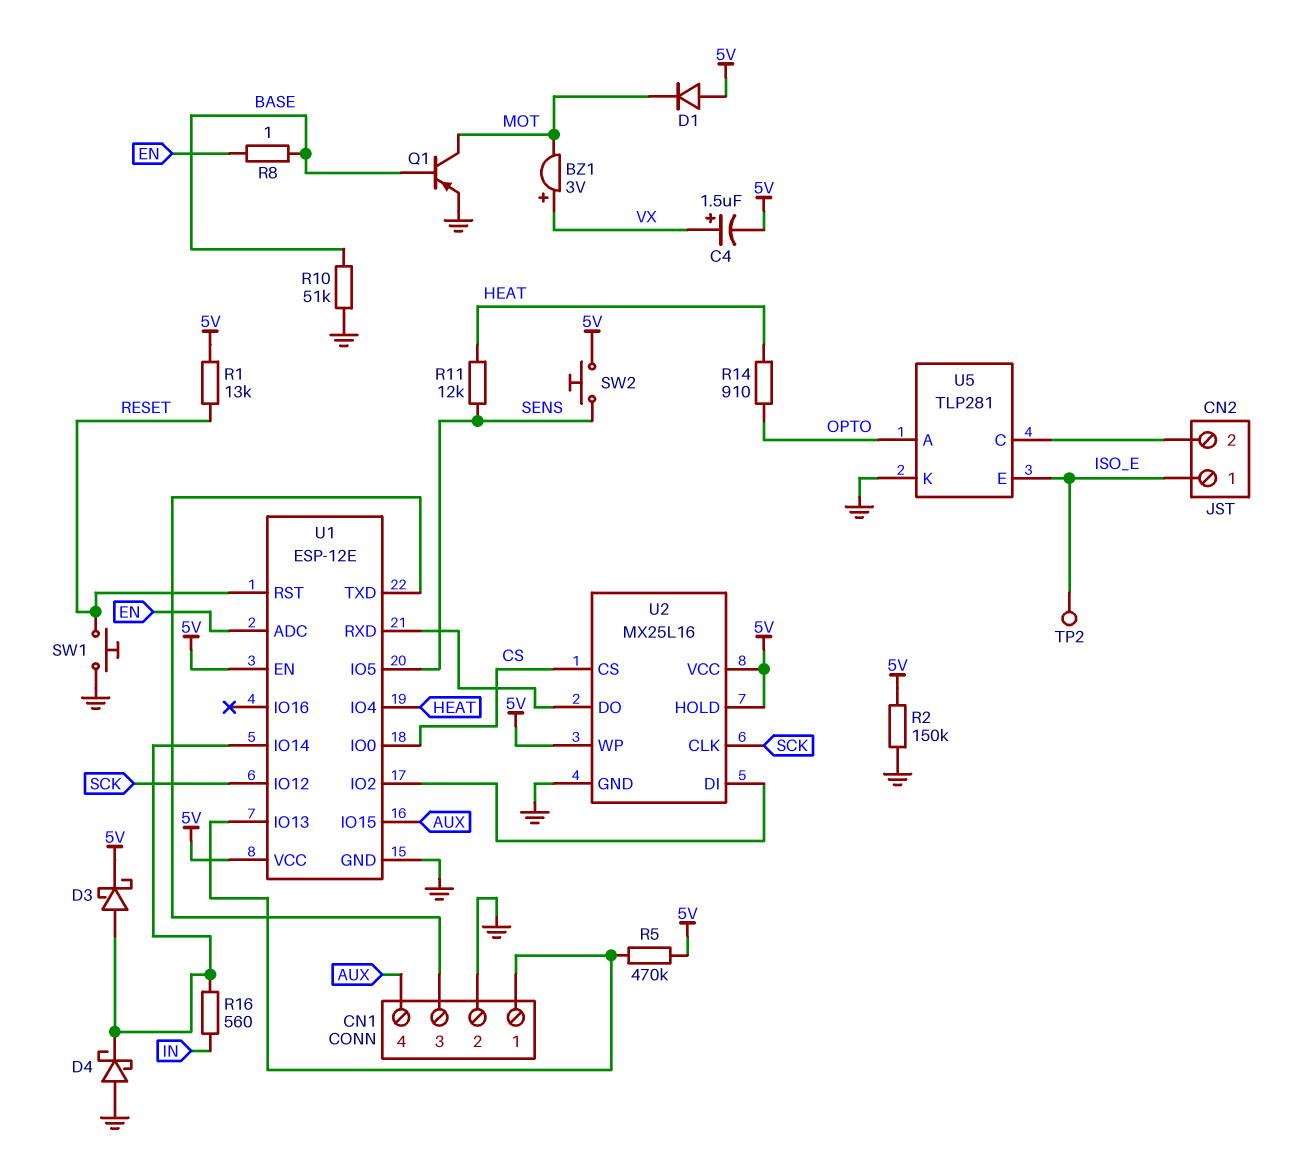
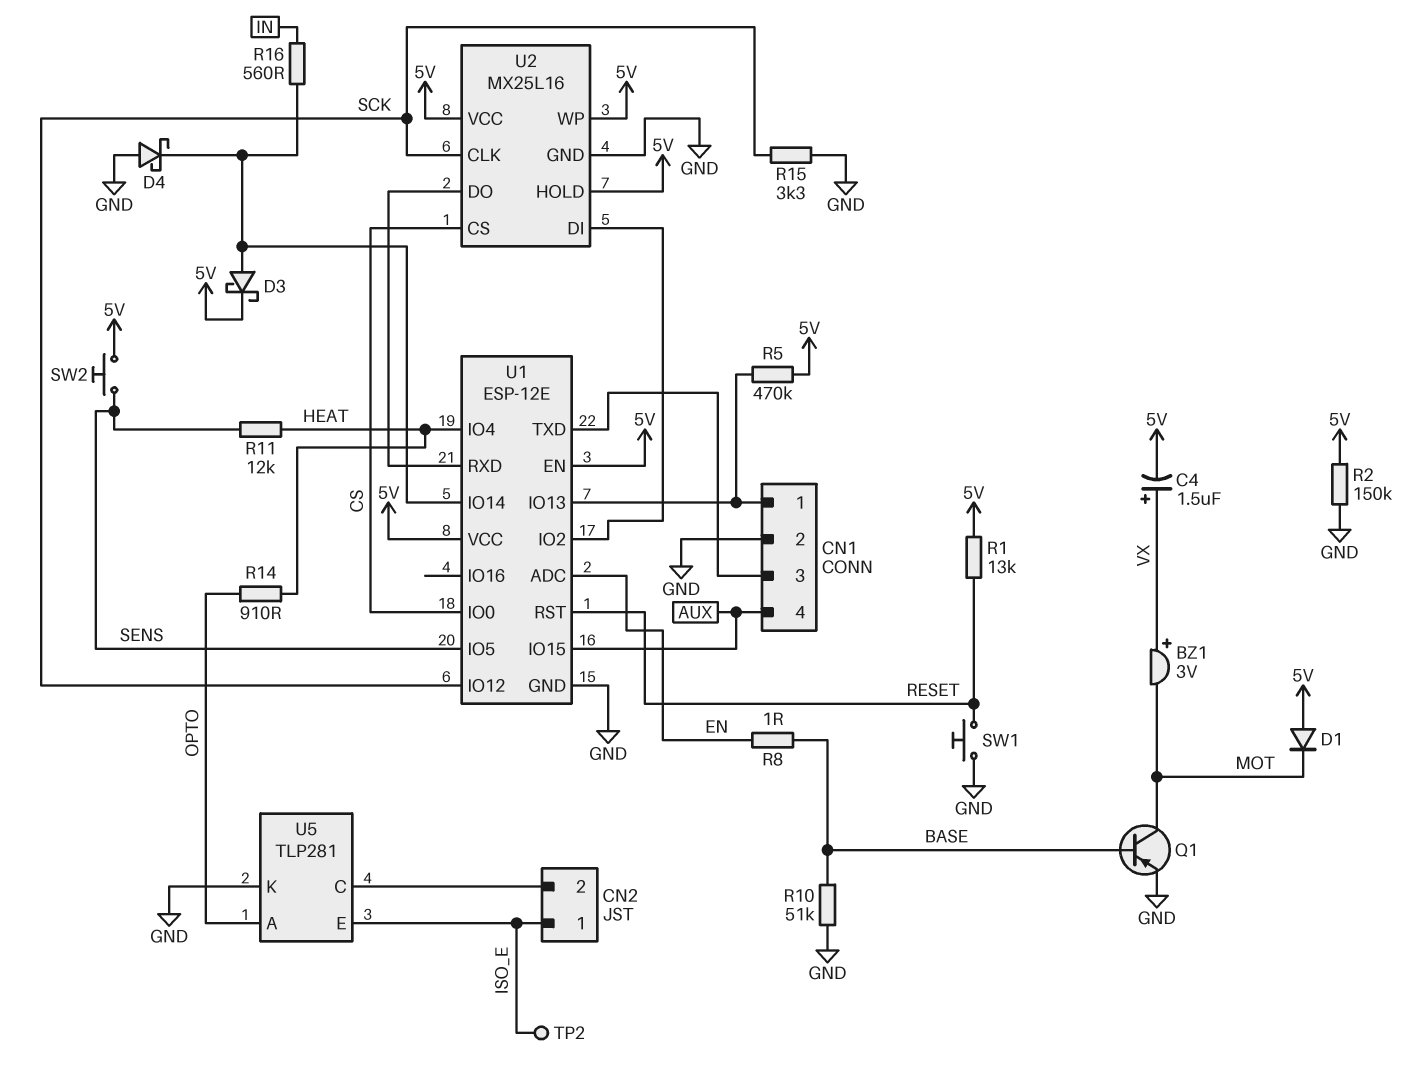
R15: none -> 3.3k (GND, SCK)

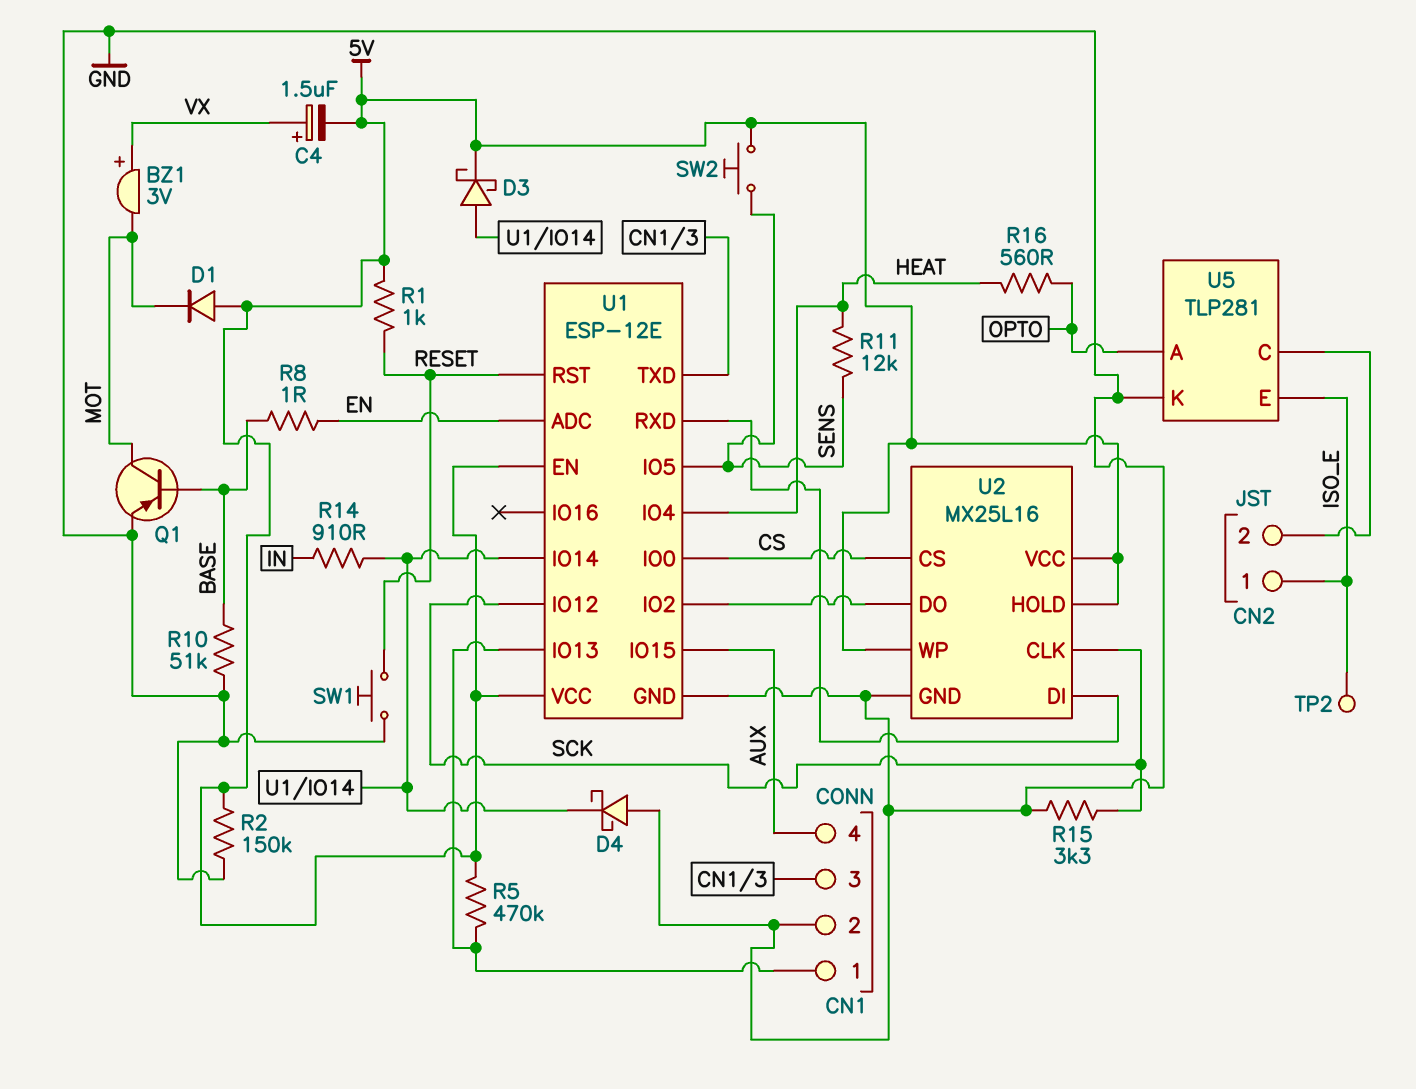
R1: 13k (5V, RESET) -> 1k (5V, RESET)
R14: 910 (HEAT, OPTO) -> 910 (IN, U1/IO14)
R16: 560 (IN, U1/IO14) -> 560 (HEAT, OPTO)
U2 pin DI: U1/IO2 -> U1/RXD
U2 pin DO: U1/RXD -> U1/IO2

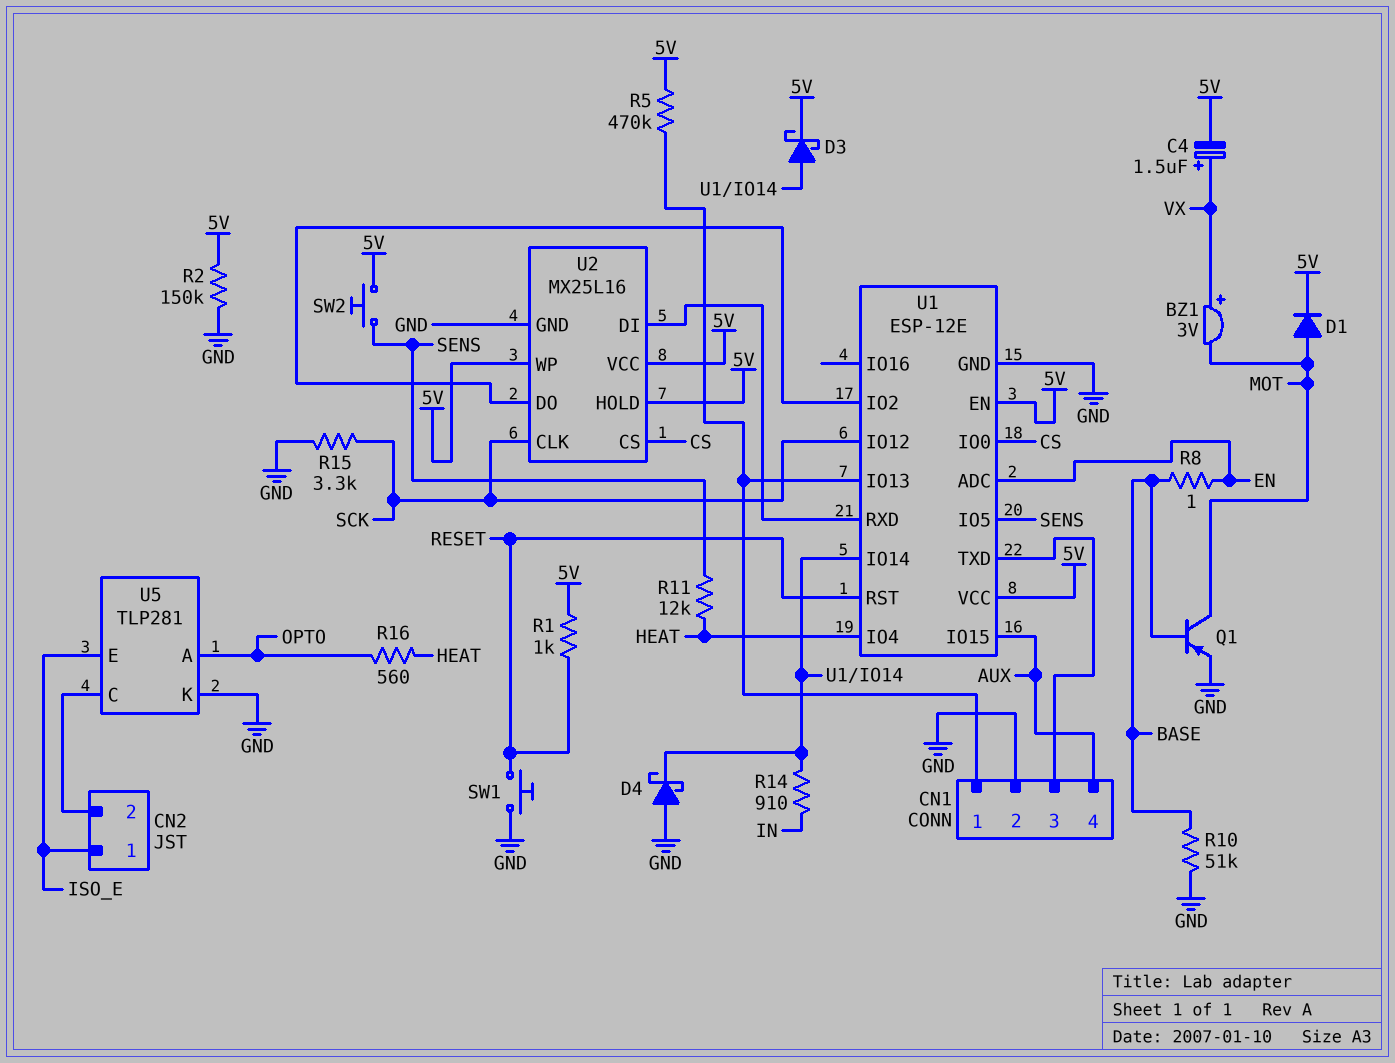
D1: diode (A 5V, K MOT) -> diode (A MOT, K 5V)
TP2: test point (ISO_E) -> none

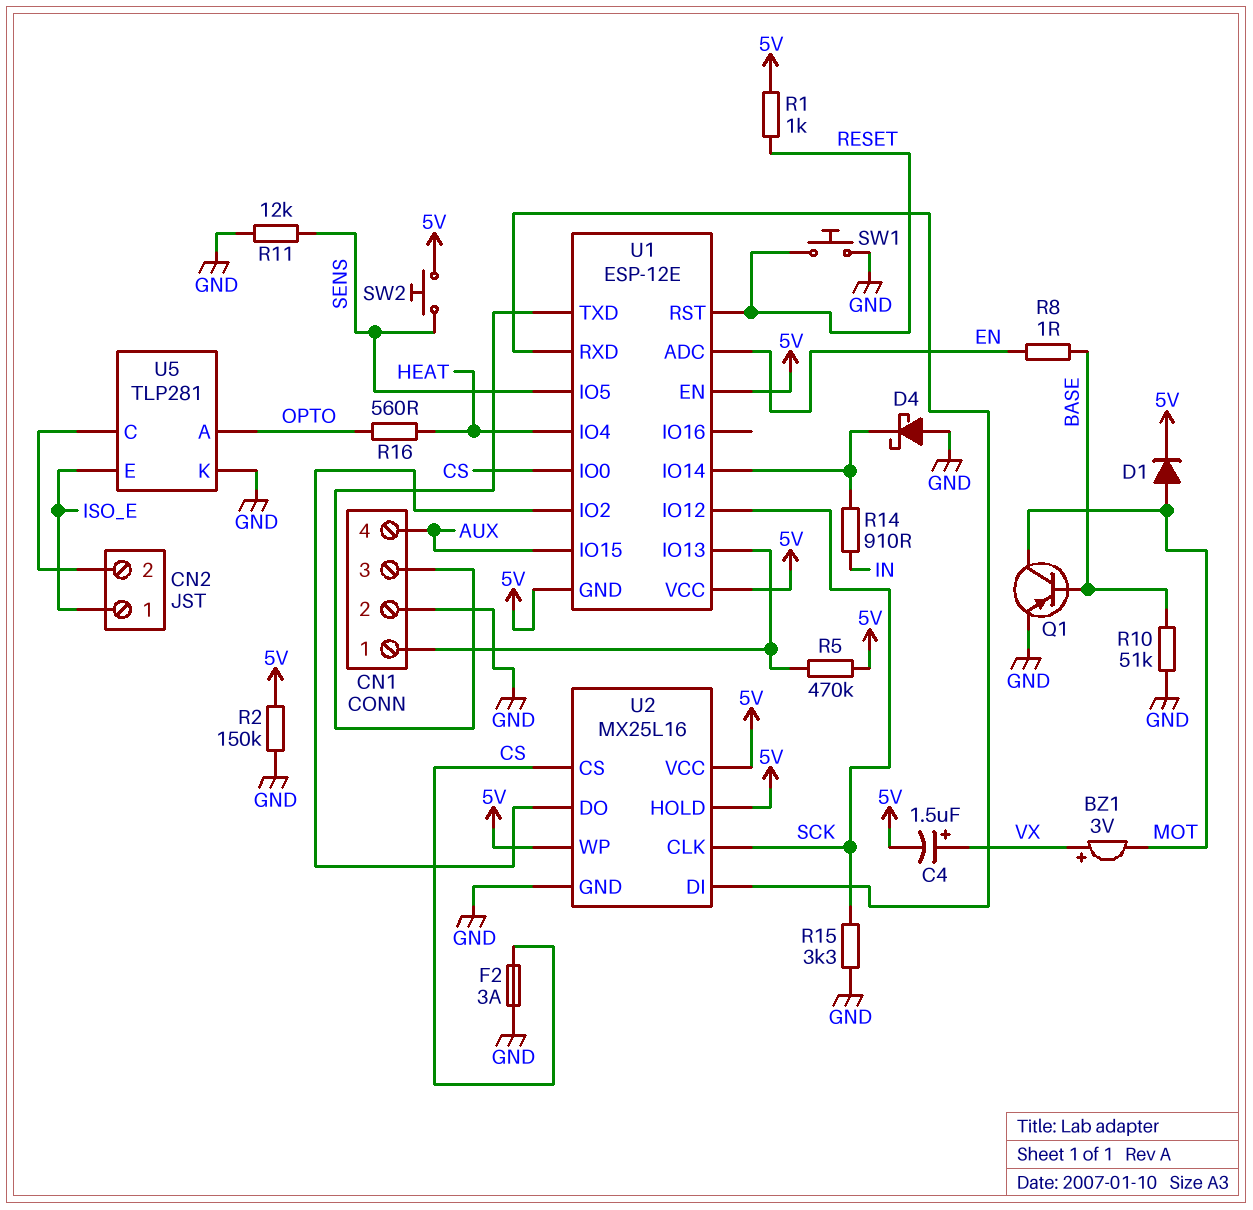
D3: schottky (A U1/IO14, K 5V) -> none
F2: none -> 3A (CS, GND)
R11: 12k (HEAT, SENS) -> 12k (GND, SENS)
U1 pin GND: GND -> 5V

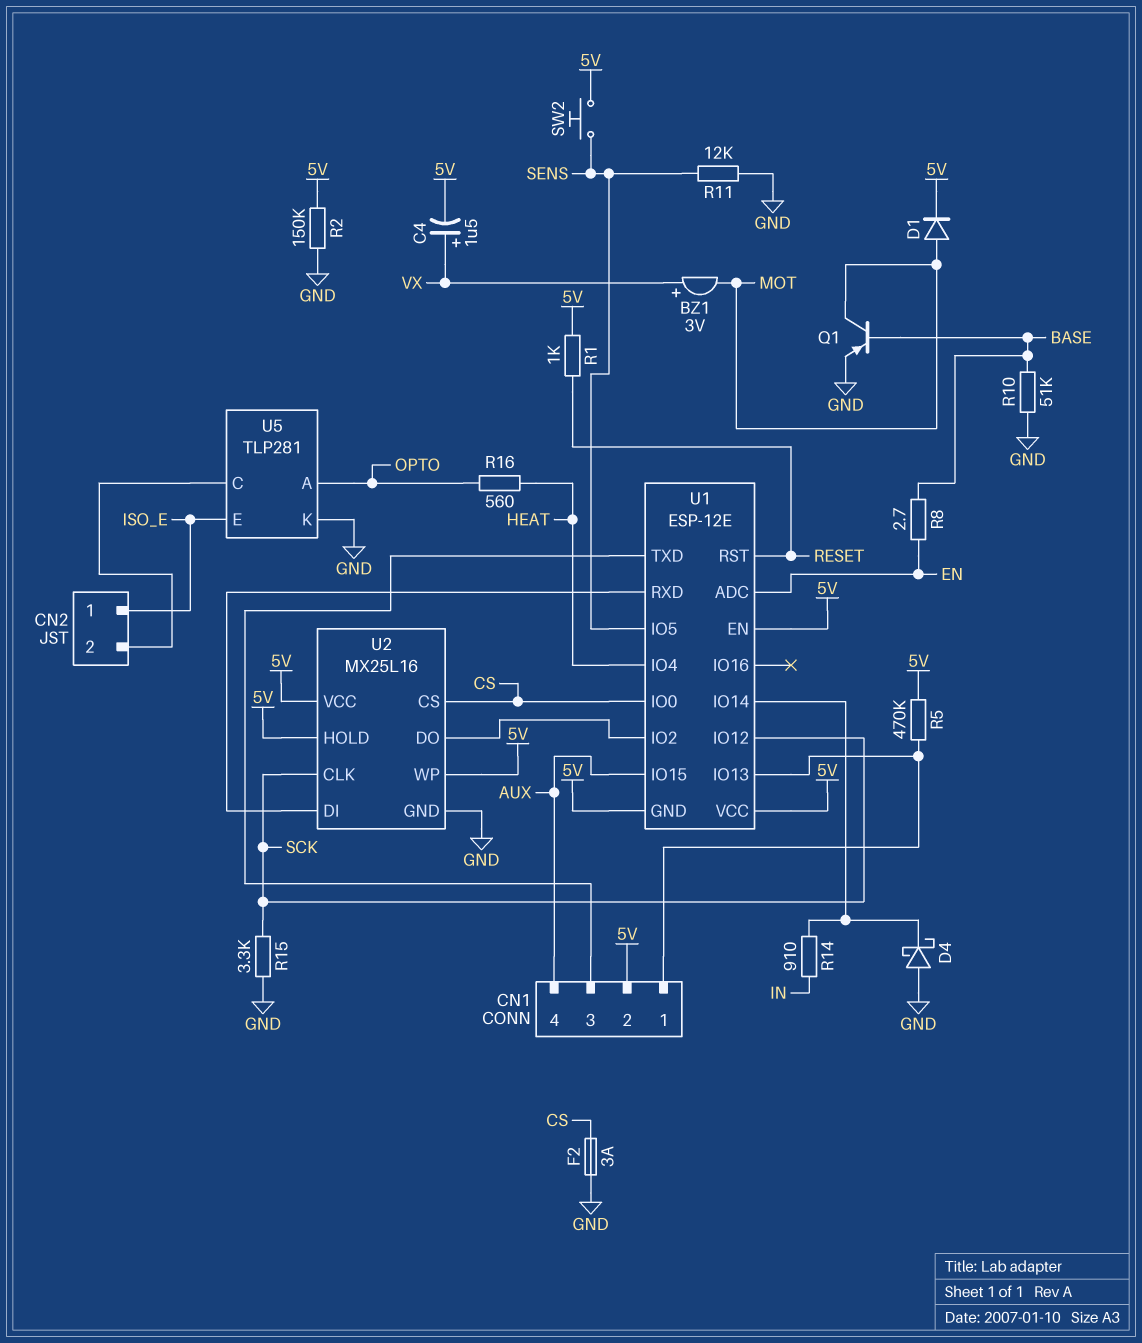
CN1 pin 2: GND -> 5V
R8: 1 (BASE, EN) -> 2.7 (BASE, EN)
SW1: button (GND, RESET) -> none

